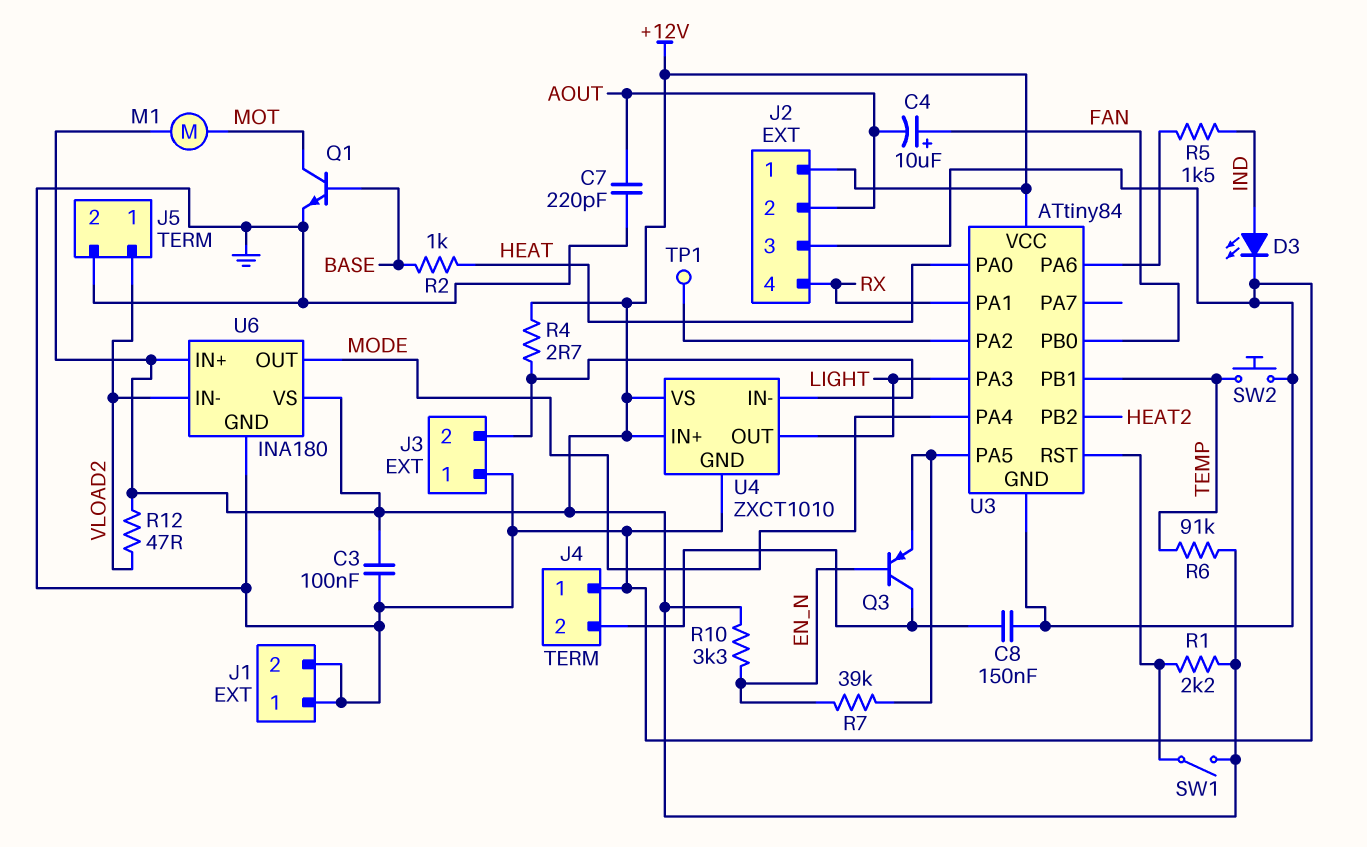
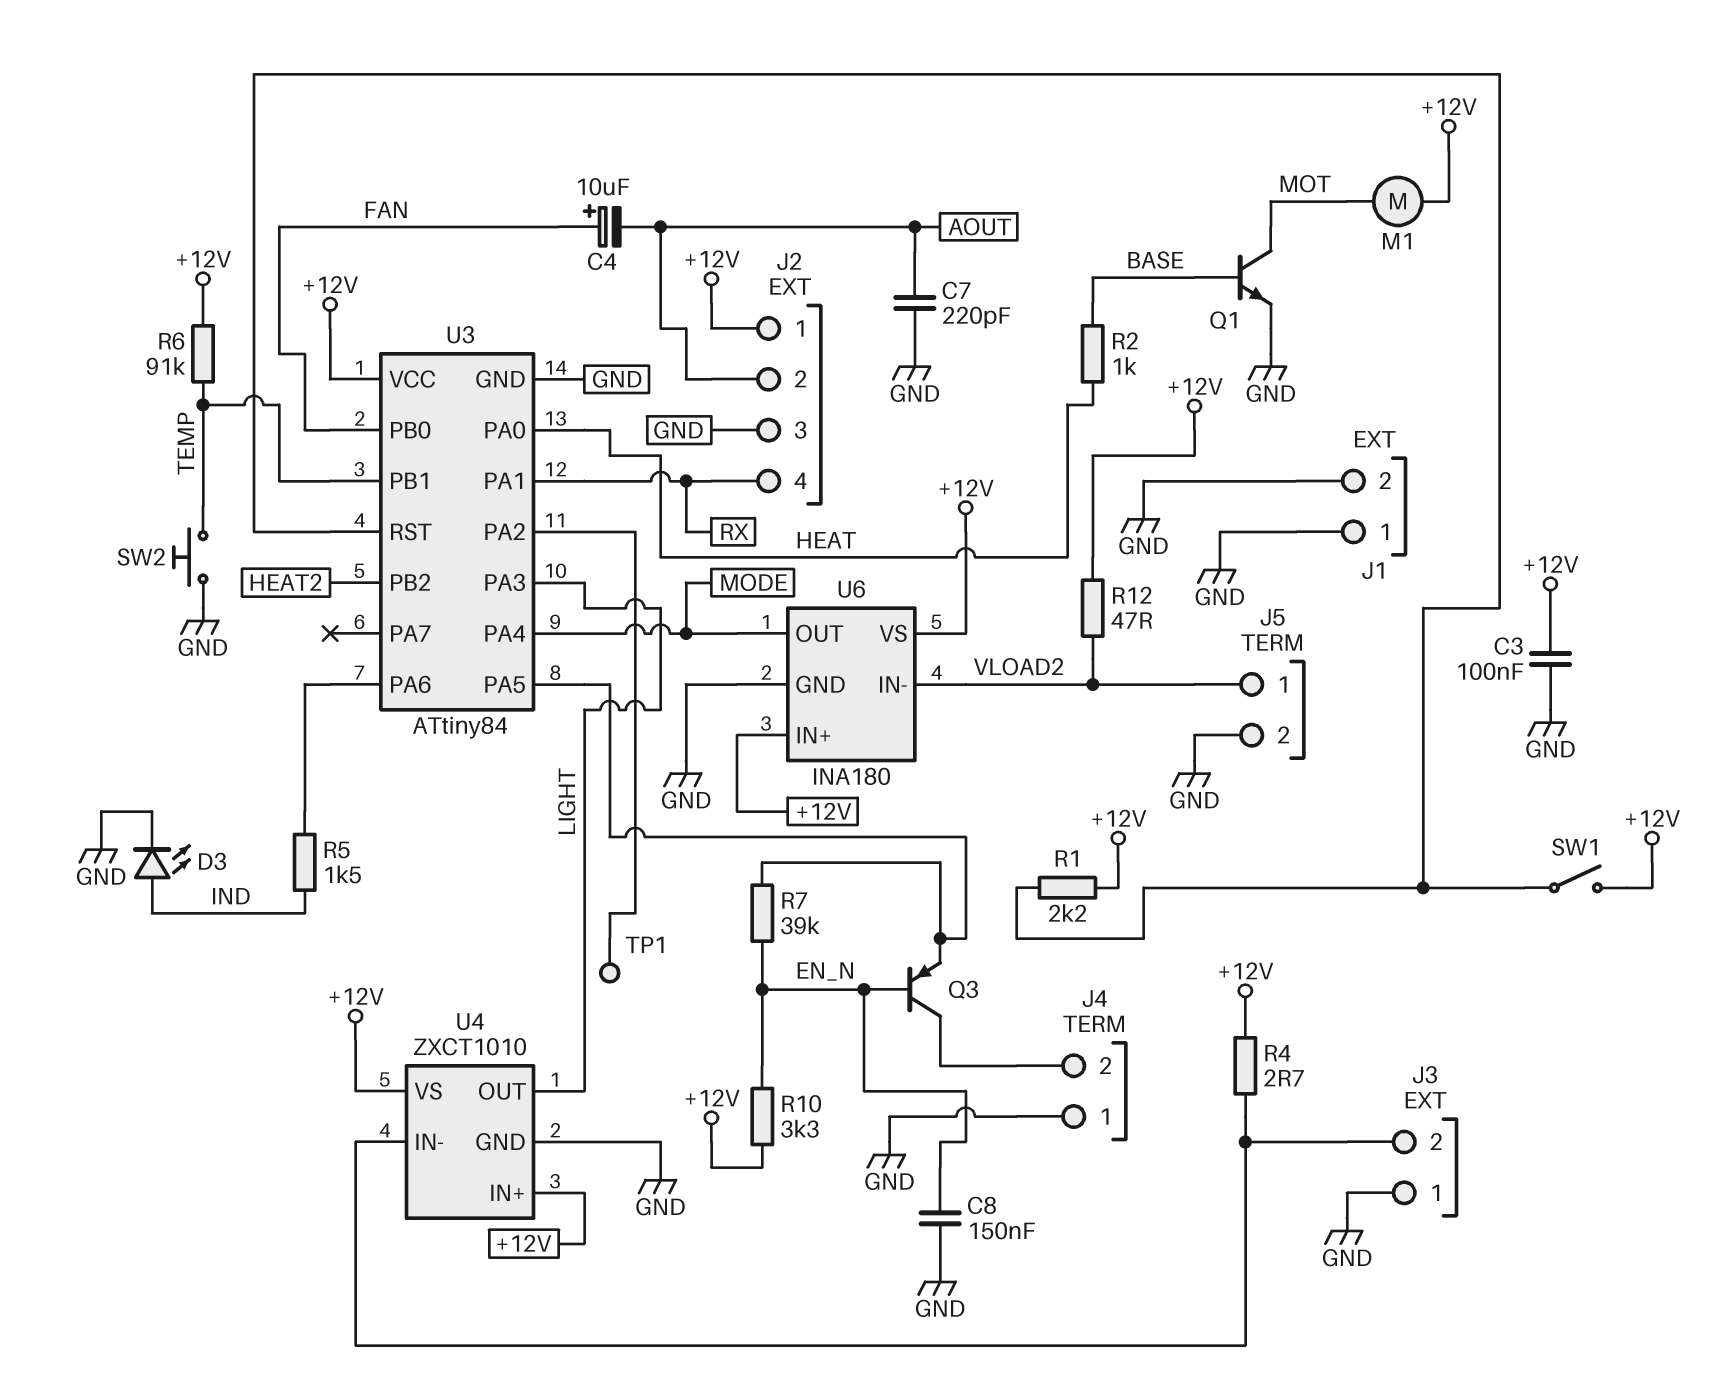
C8: 150nF (GND, J4/2) -> 150nF (EN_N, GND)

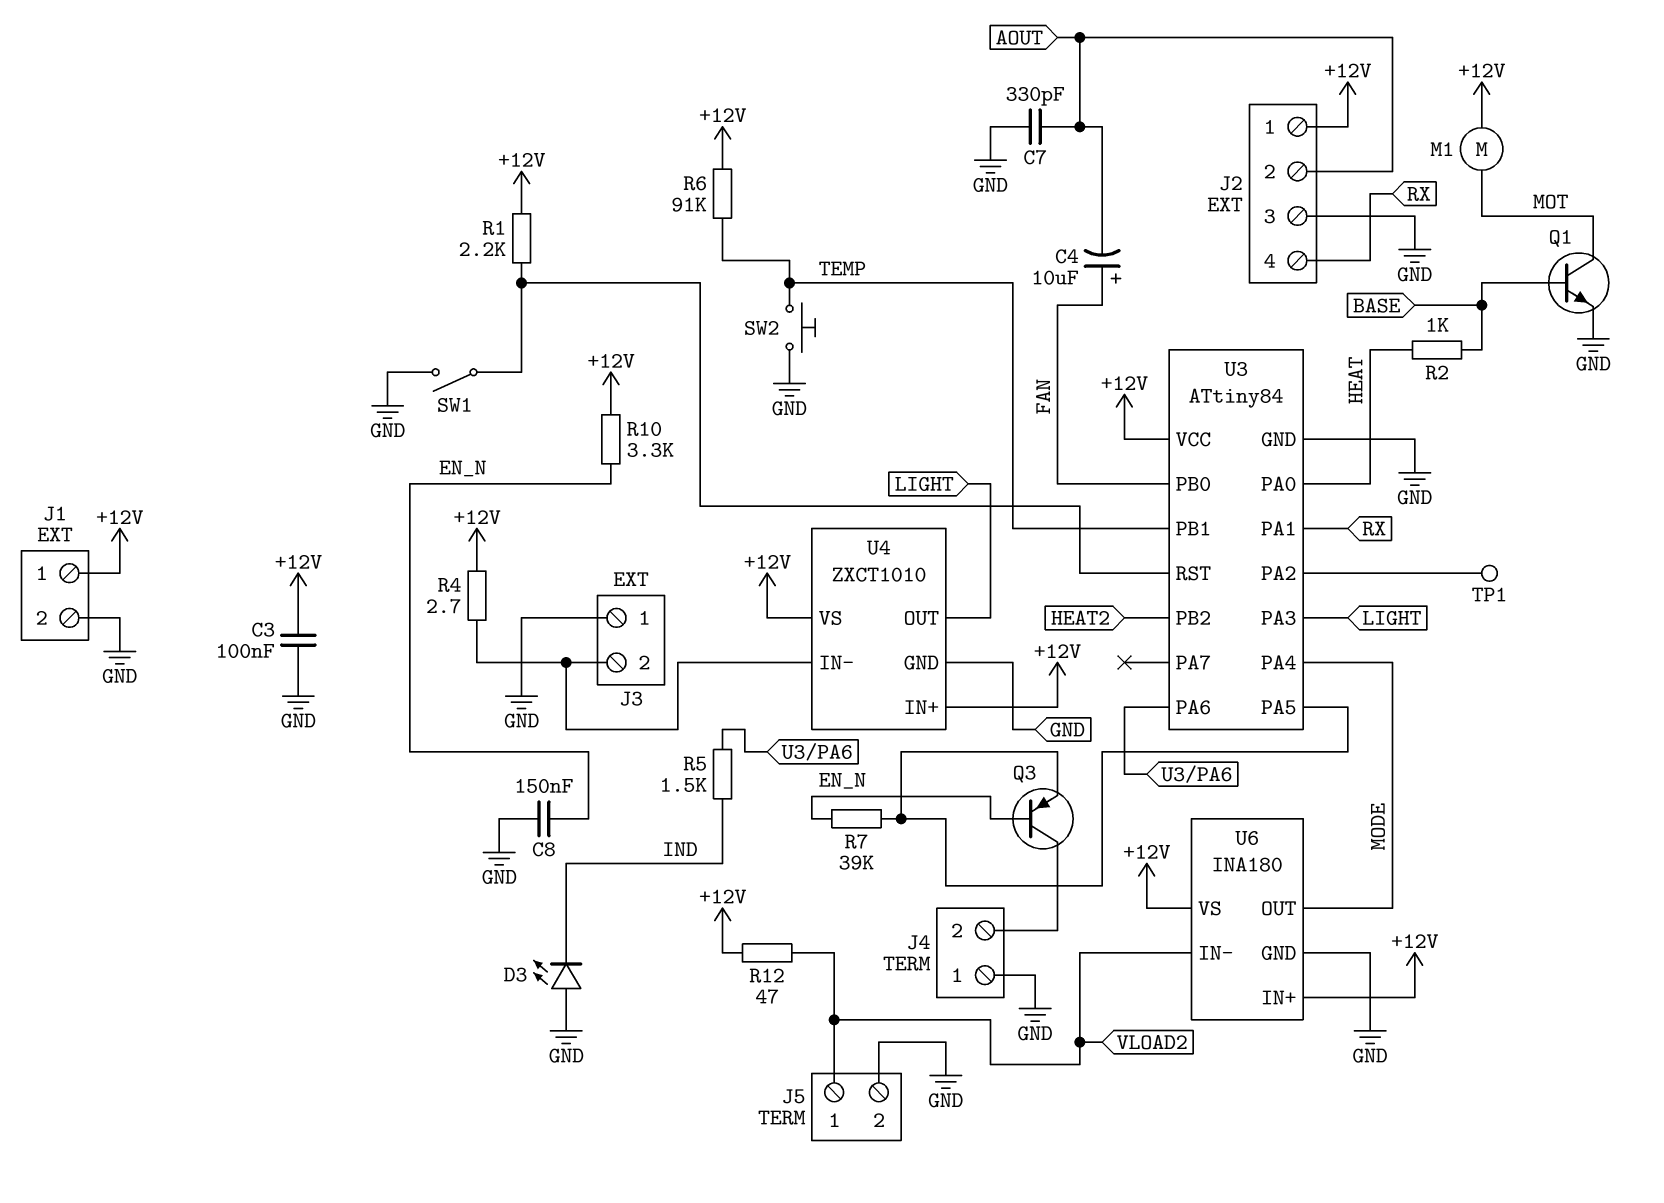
C7: 220pF (AOUT, GND) -> 330pF (AOUT, GND)
D3: LED (A IND, K GND) -> LED (A GND, K IND)
J1 pin 1: GND -> +12V
SW1: switch (+12V, U3/RST) -> switch (GND, U3/RST)

